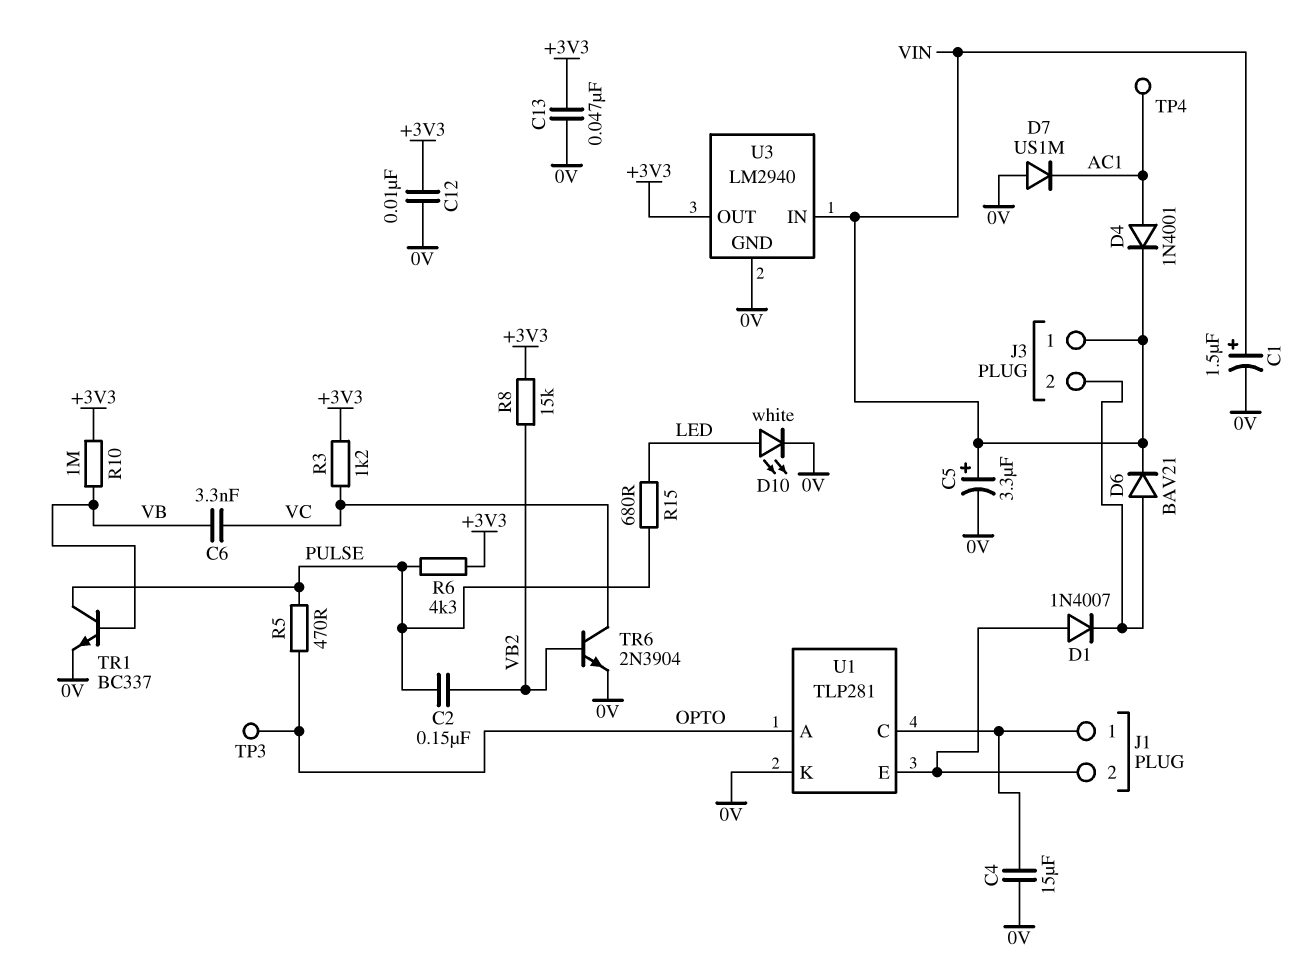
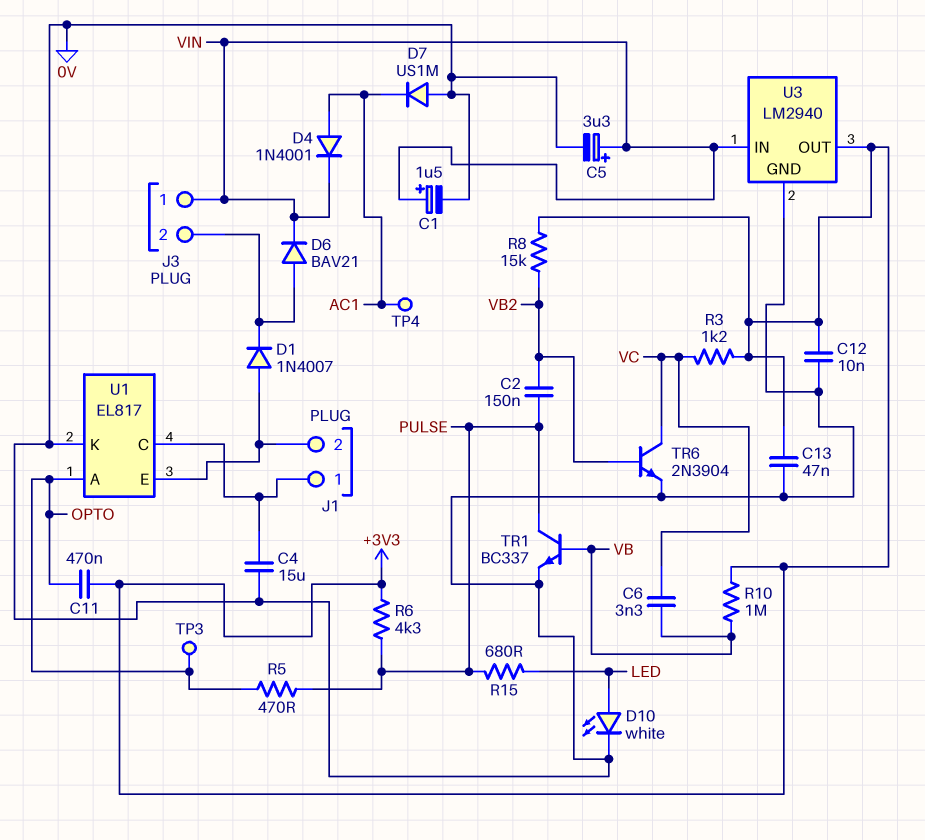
C11: none -> 470nF (+3V3, OPTO)
U1: TLP281 -> EL817

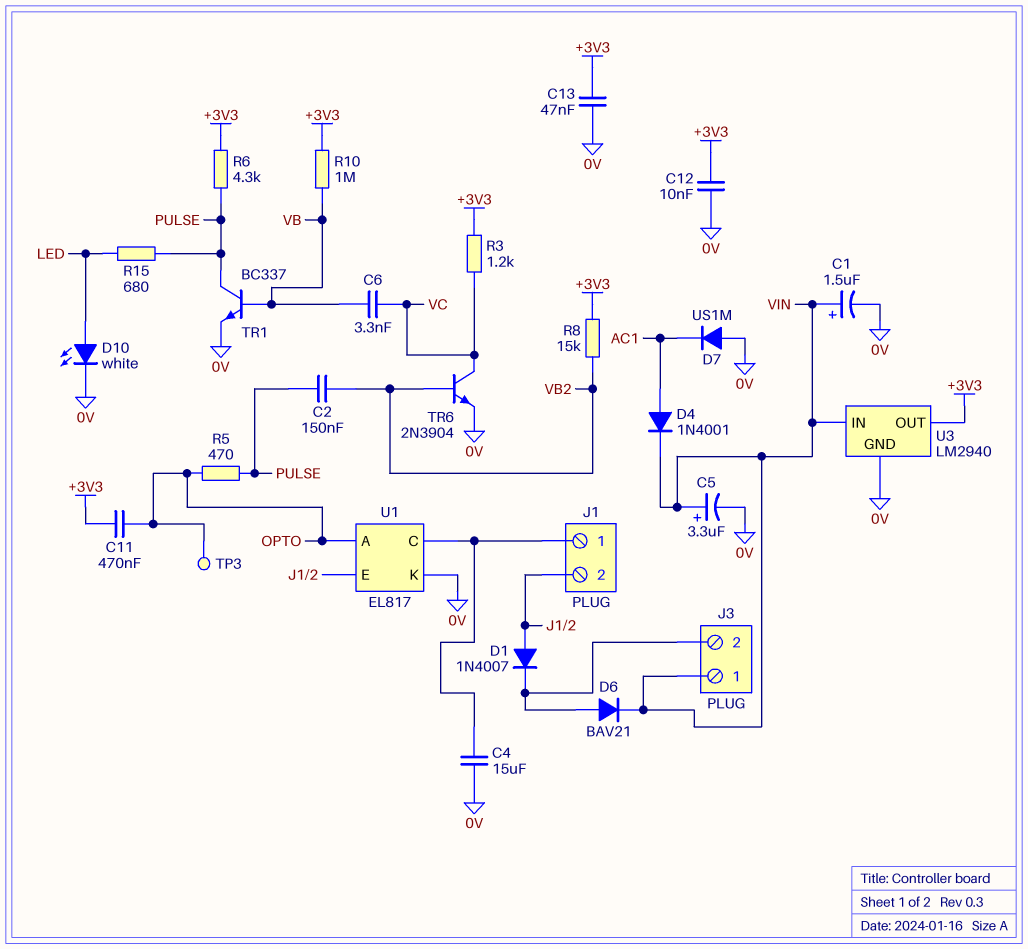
TP4: test point (AC1) -> none

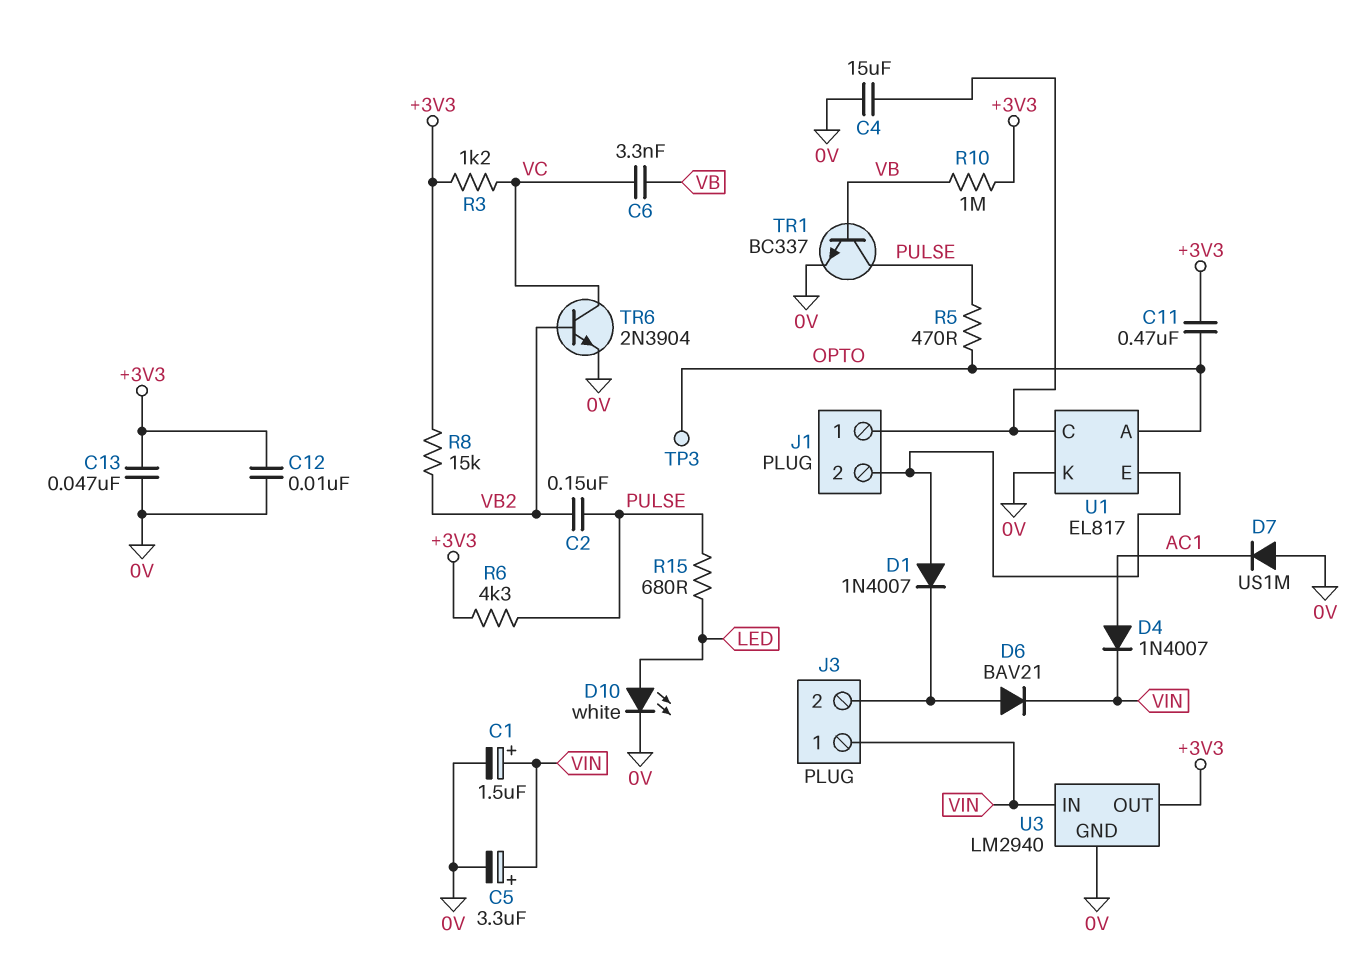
D4: diode 1N4001 (A AC1, K VIN) -> diode 1N4007 (A AC1, K VIN)

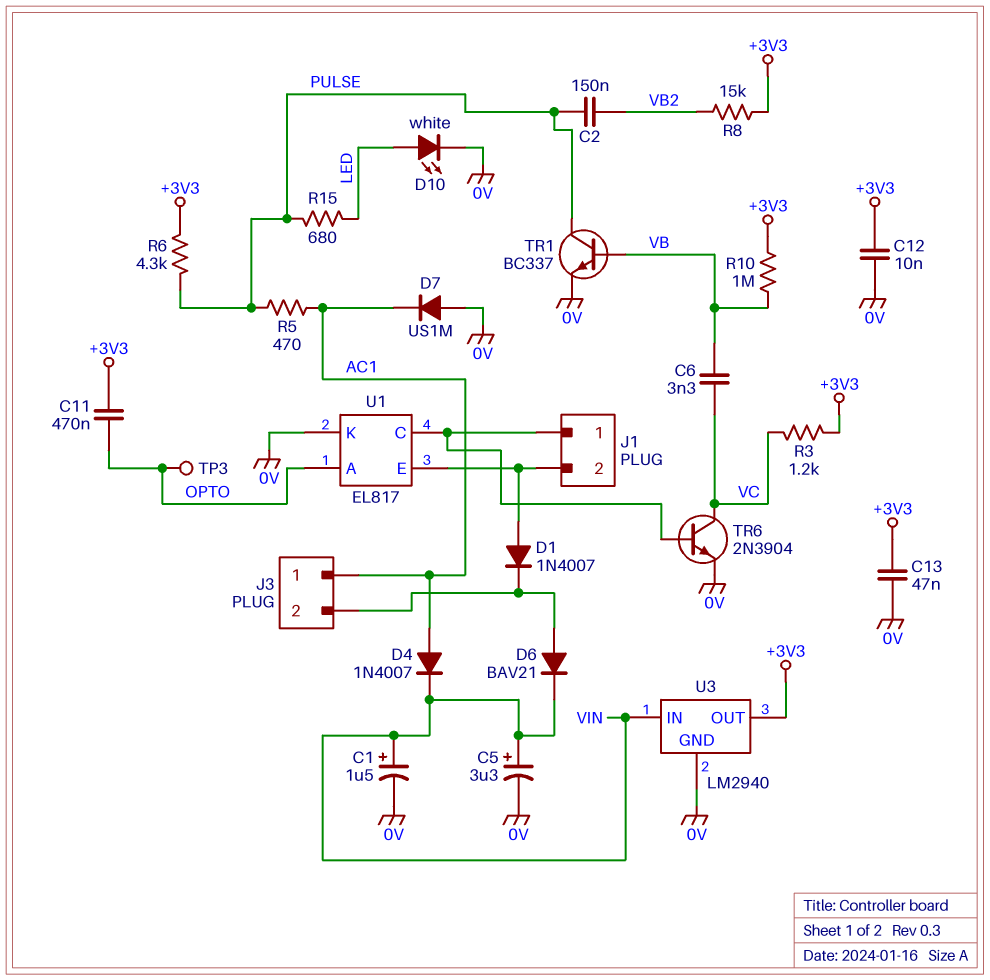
C4: 15uF (0V, J1/1) -> none
J3 pin 1: VIN -> AC1
R5: 470 (OPTO, PULSE) -> 470 (AC1, PULSE)
TR6: NPN 2N3904 (B VB2, C VC, E 0V) -> NPN 2N3904 (B J1/1, C VC, E 0V)

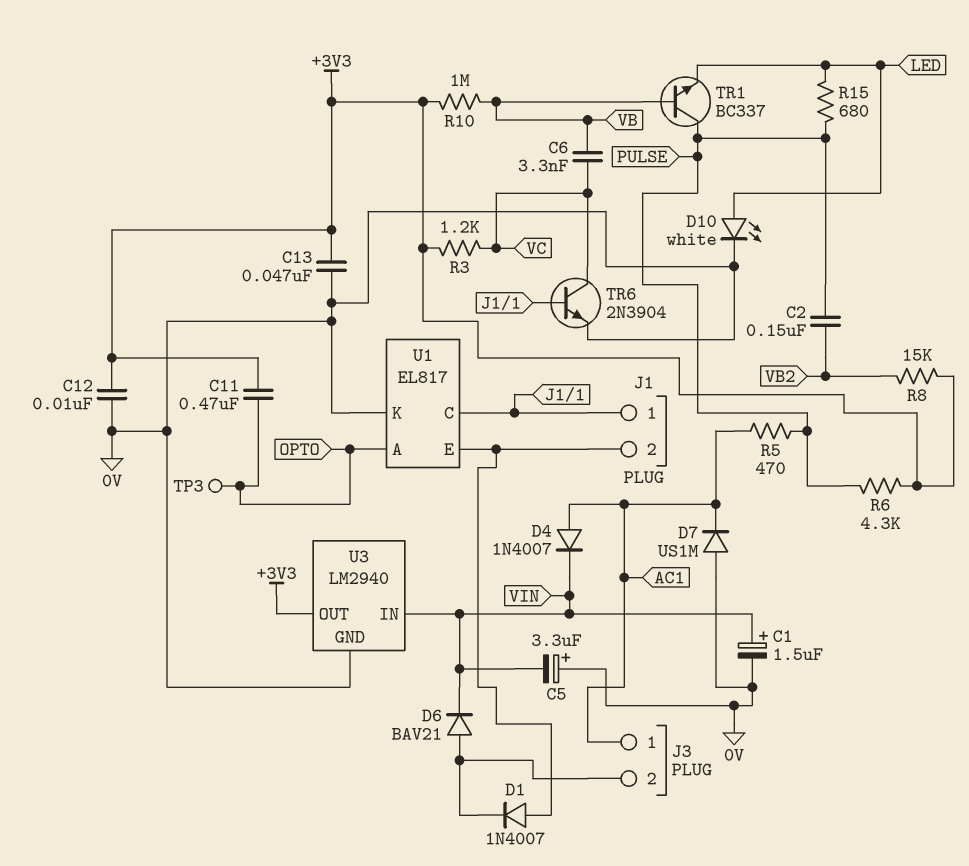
C5: 3.3uF (plus VIN, minus 0V) -> 3.3uF (plus 0V, minus VIN)
TR1: NPN BC337 (B VB, C PULSE, E 0V) -> NPN BC337 (B VB, C PULSE, E LED)

